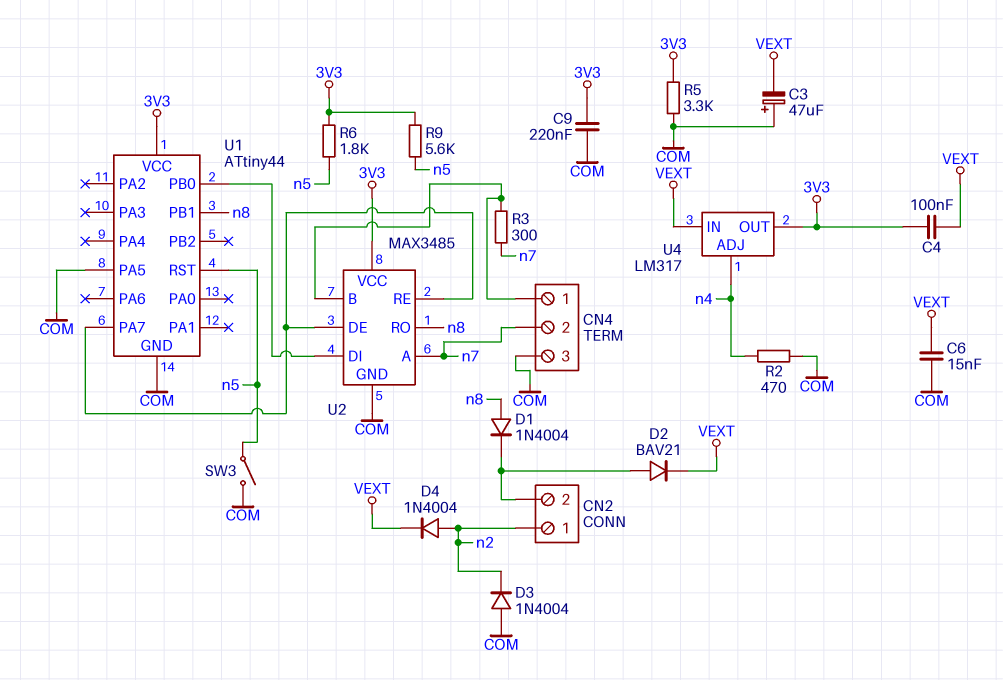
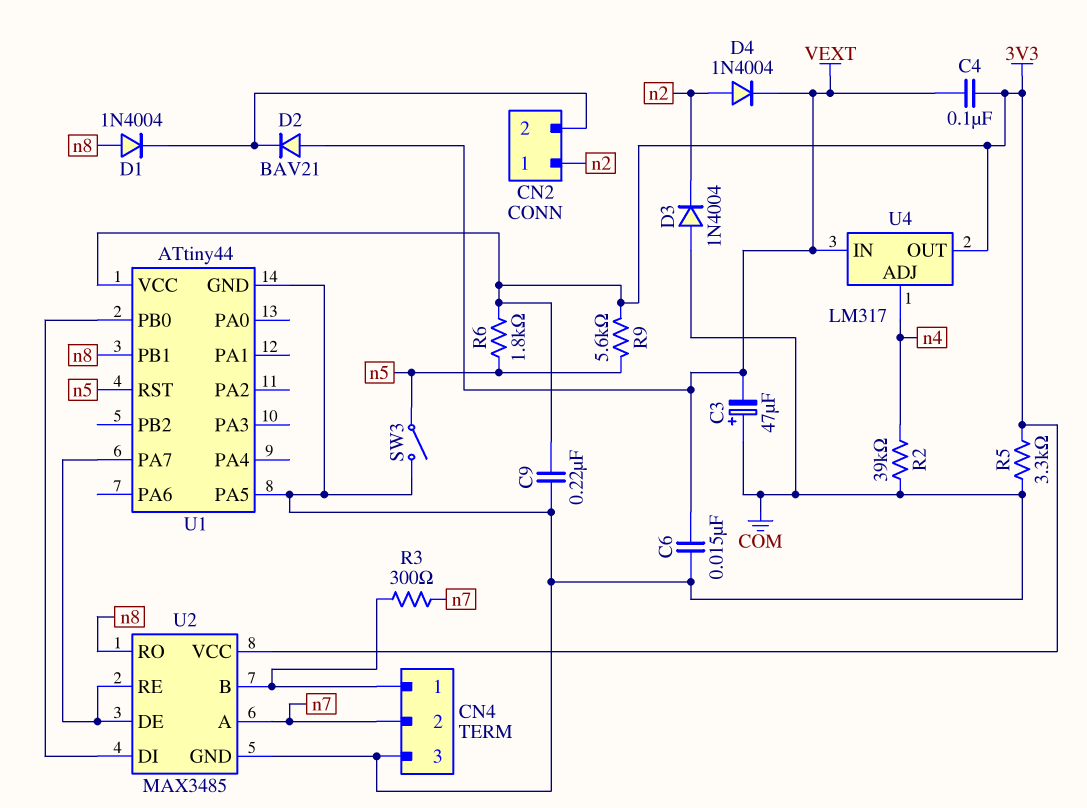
D2: diode BAV21 (A CN2/2, K VEXT) -> diode BAV21 (A VEXT, K CN2/2)
R2: 470 (COM, n4) -> 39k (COM, n4)

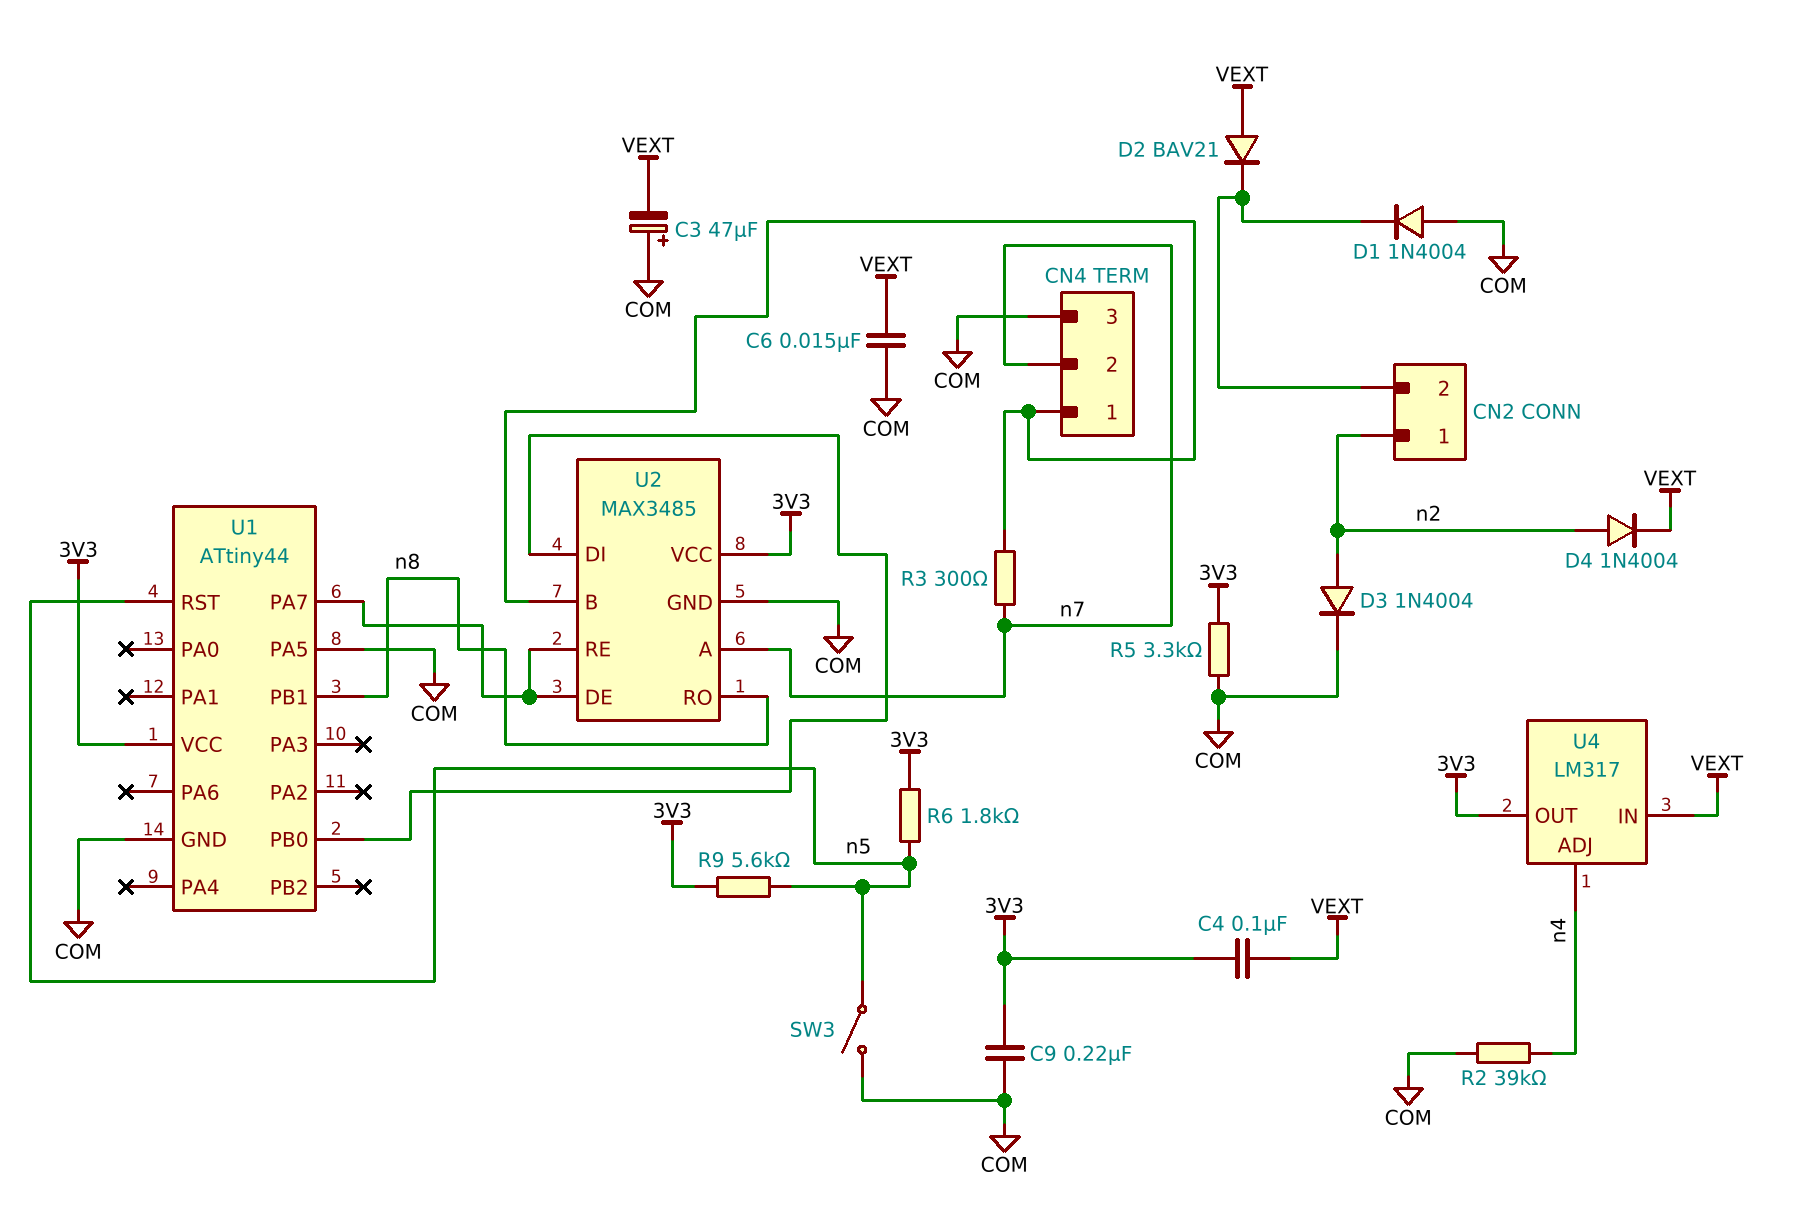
D1: diode 1N4004 (A n8, K CN2/2) -> diode 1N4004 (A COM, K CN2/2)
D3: diode 1N4004 (A COM, K n2) -> diode 1N4004 (A n2, K COM)

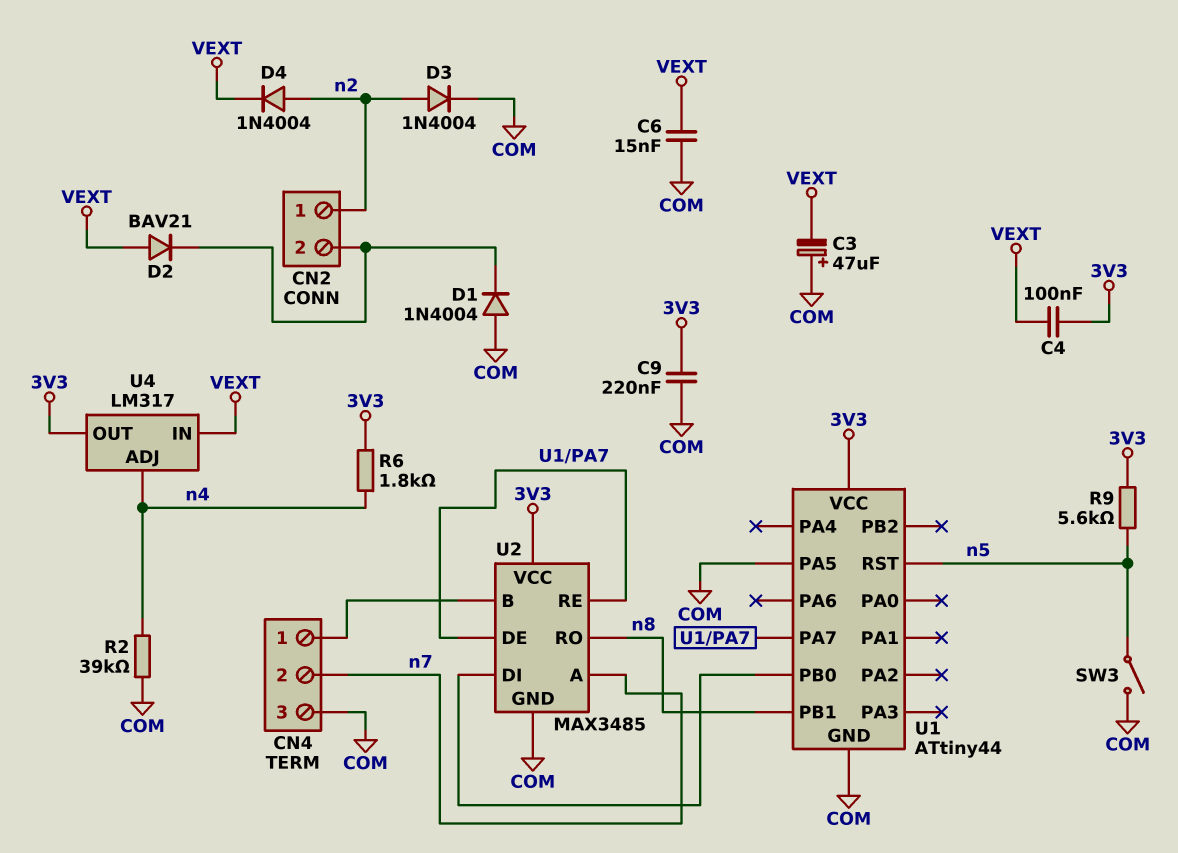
R3: 300 (CN4/1, n7) -> none
R5: 3.3k (3V3, COM) -> none
R6: 1.8k (3V3, n5) -> 1.8k (3V3, n4)

